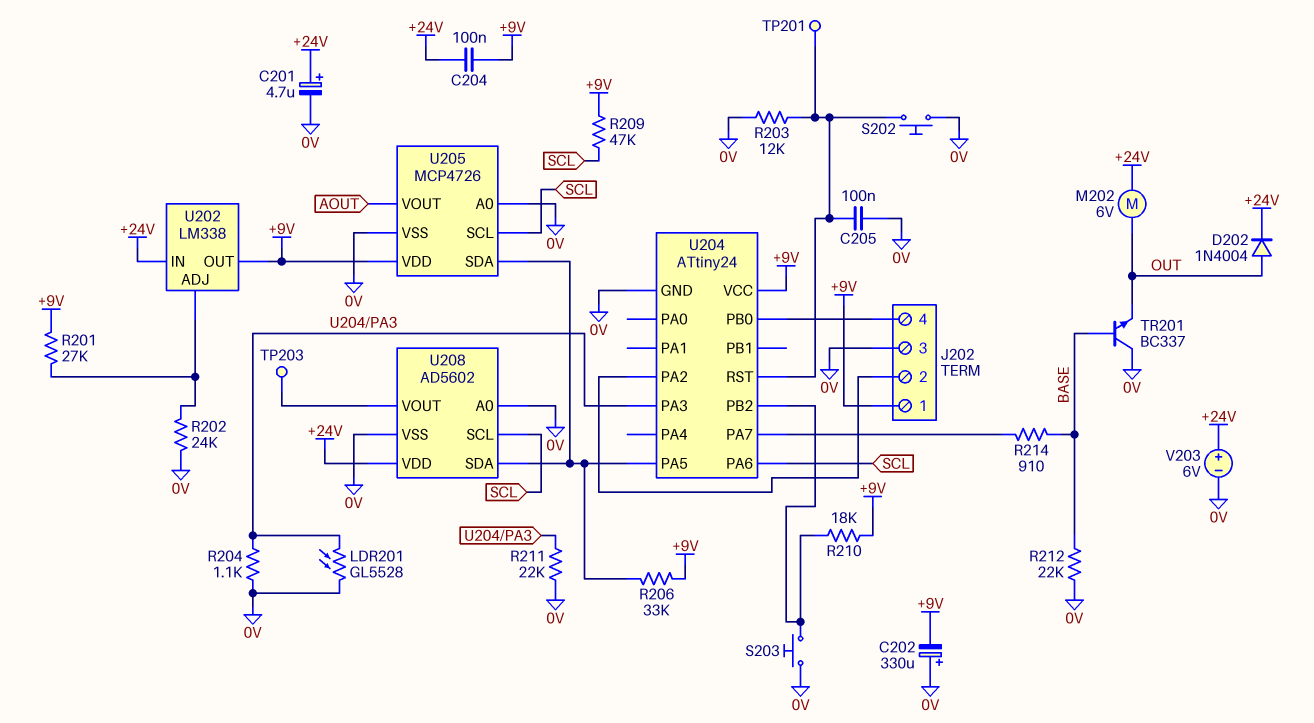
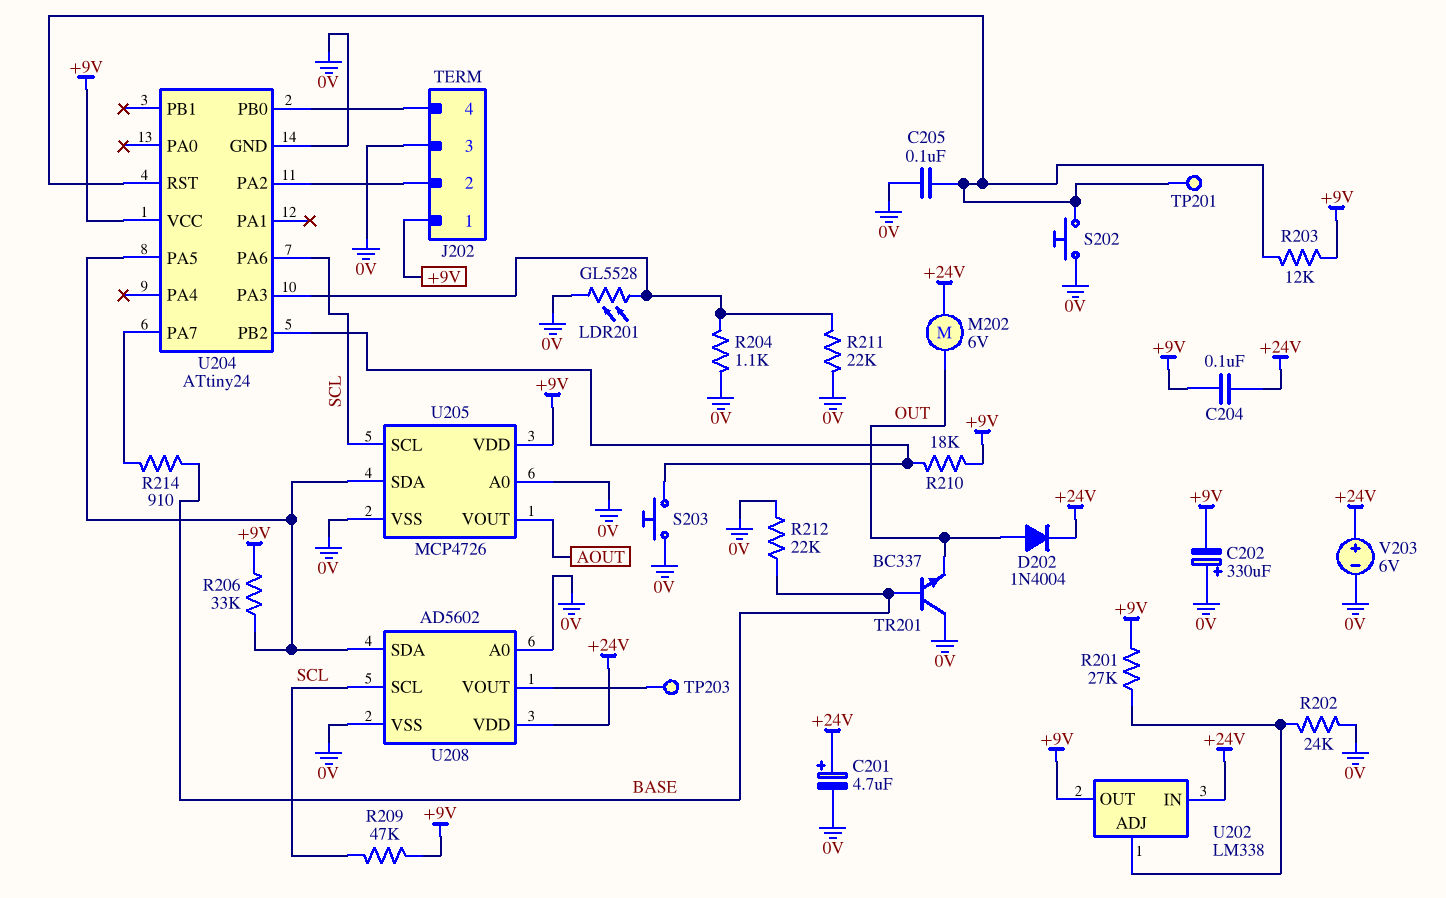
R203: 12k (0V, U204/RST) -> 12k (+9V, U204/RST)

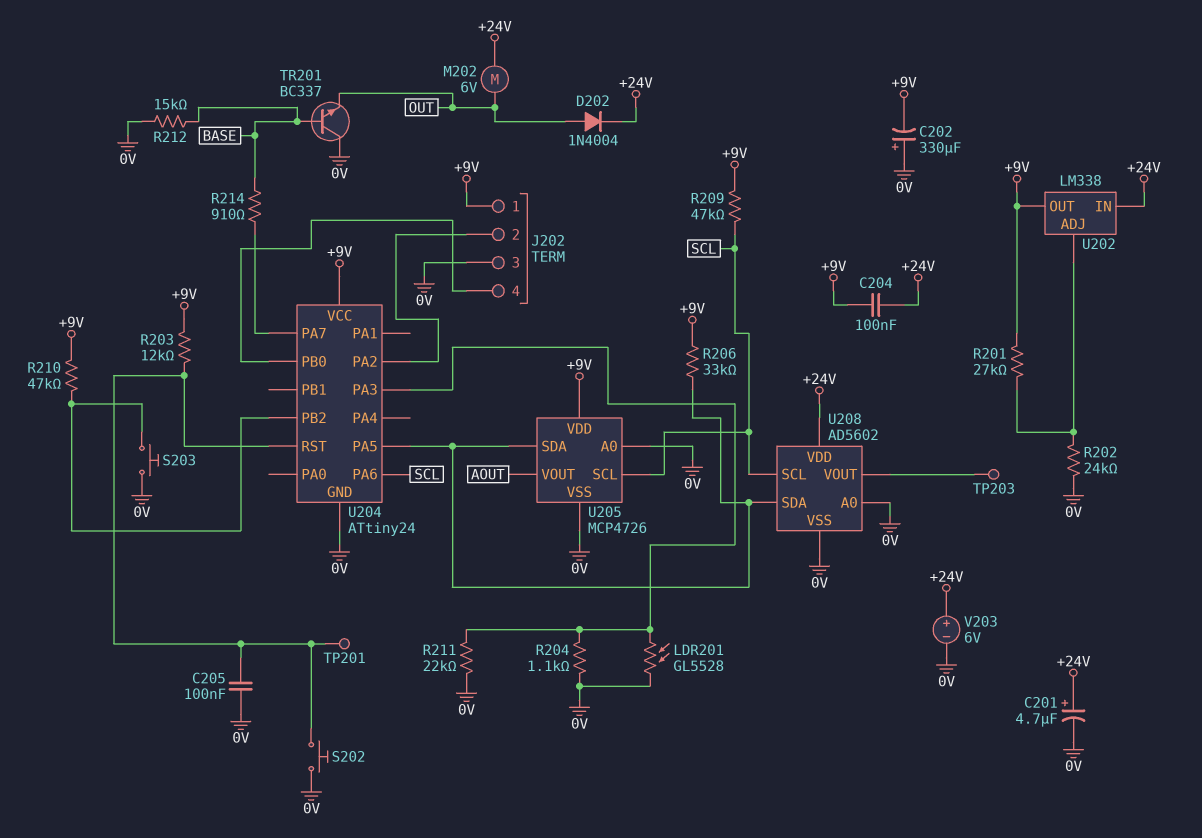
R210: 18k (+9V, U204/PB2) -> 47k (+9V, U204/PB2)
R212: 22k (0V, BASE) -> 15k (0V, BASE)

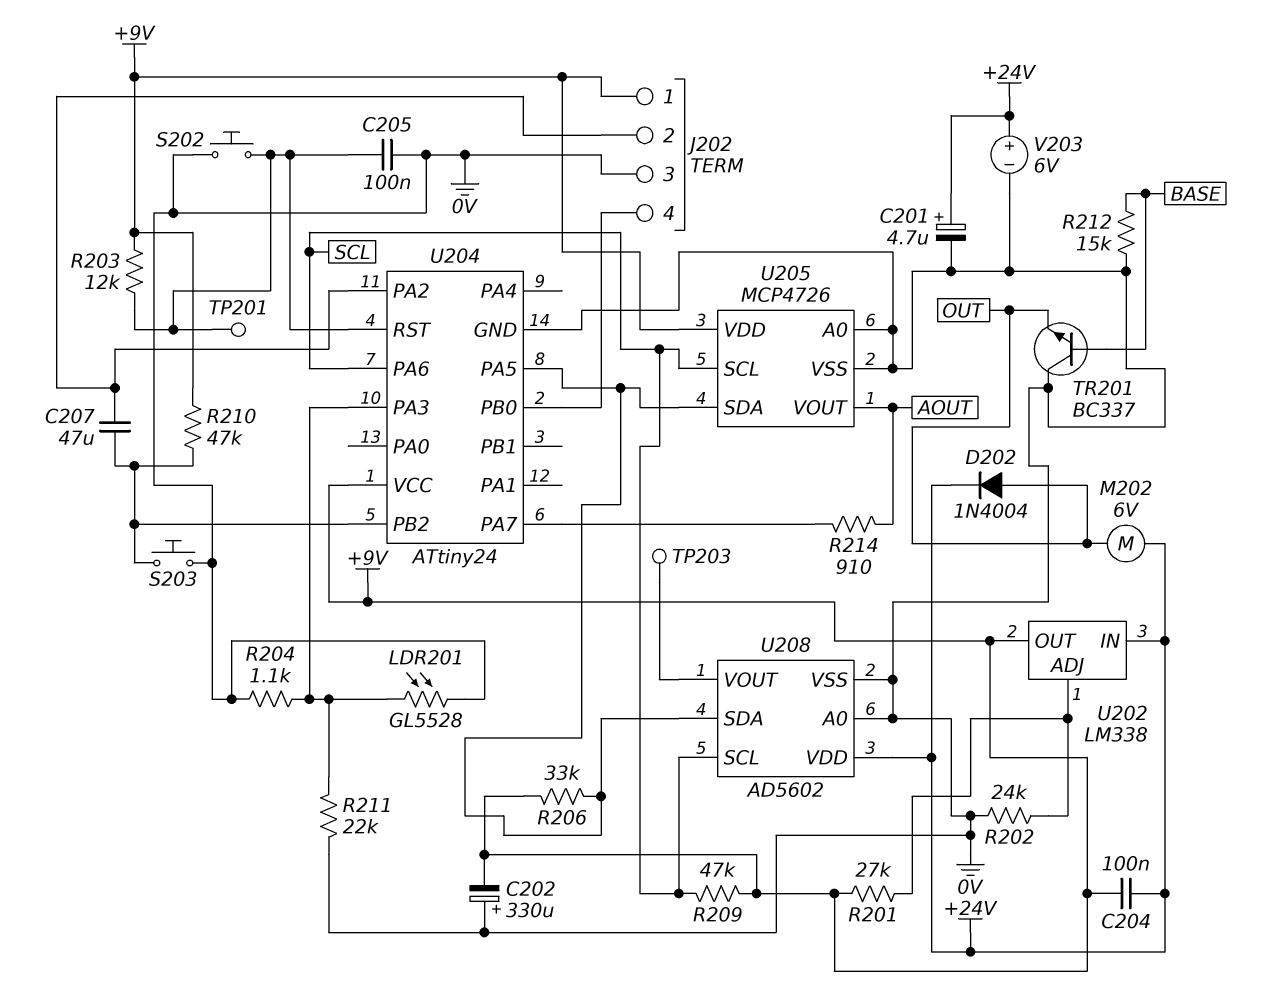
C207: none -> 47uF (J202/2, U204/PB2)
R214: 910 (BASE, U204/PA7) -> 910 (AOUT, U204/PA7)

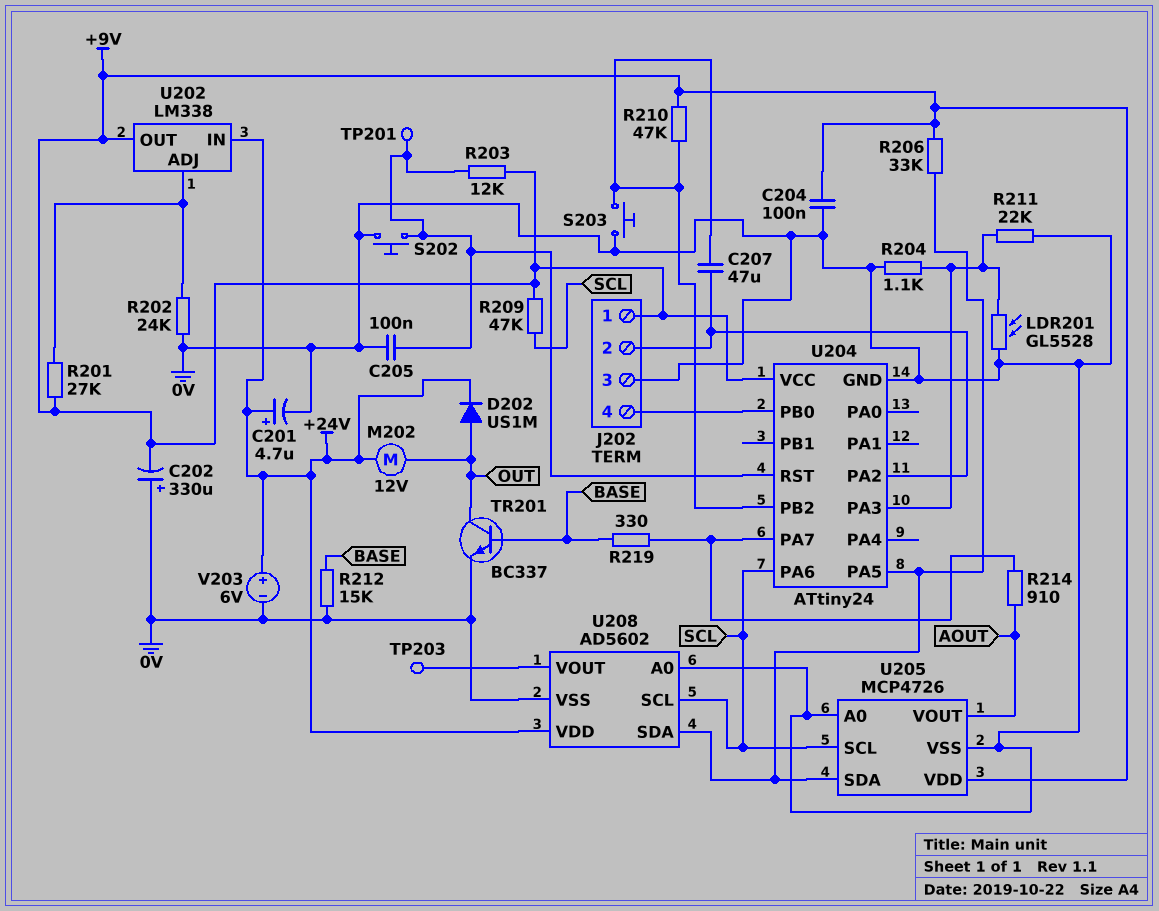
C204: 100nF (+9V, +24V) -> 100nF (+9V, 0V)
D202: diode 1N4004 (A OUT, K +24V) -> diode US1M (A OUT, K +24V)
M202: motor 6V (+24V, OUT) -> motor 12V (+24V, OUT)
R219: none -> 330 (BASE, U204/PA7)
TR201: NPN BC337 (B BASE, C 0V, E OUT) -> NPN BC337 (B BASE, C OUT, E 0V)

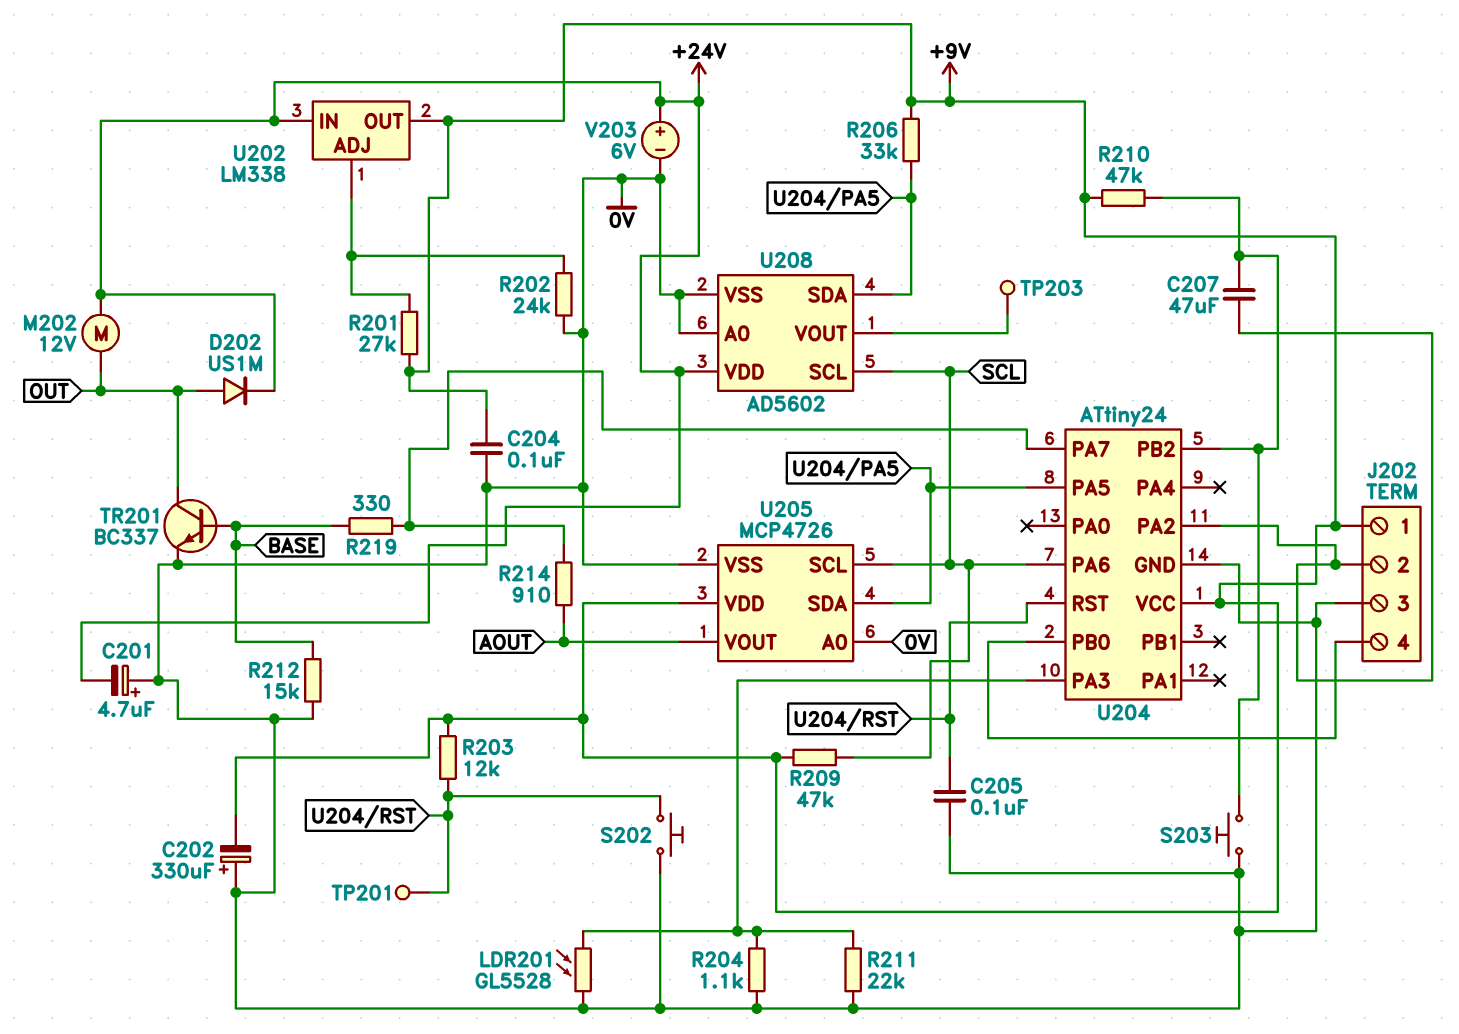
C201: 4.7uF (plus +24V, minus 0V) -> 4.7uF (plus 0V, minus +24V)

